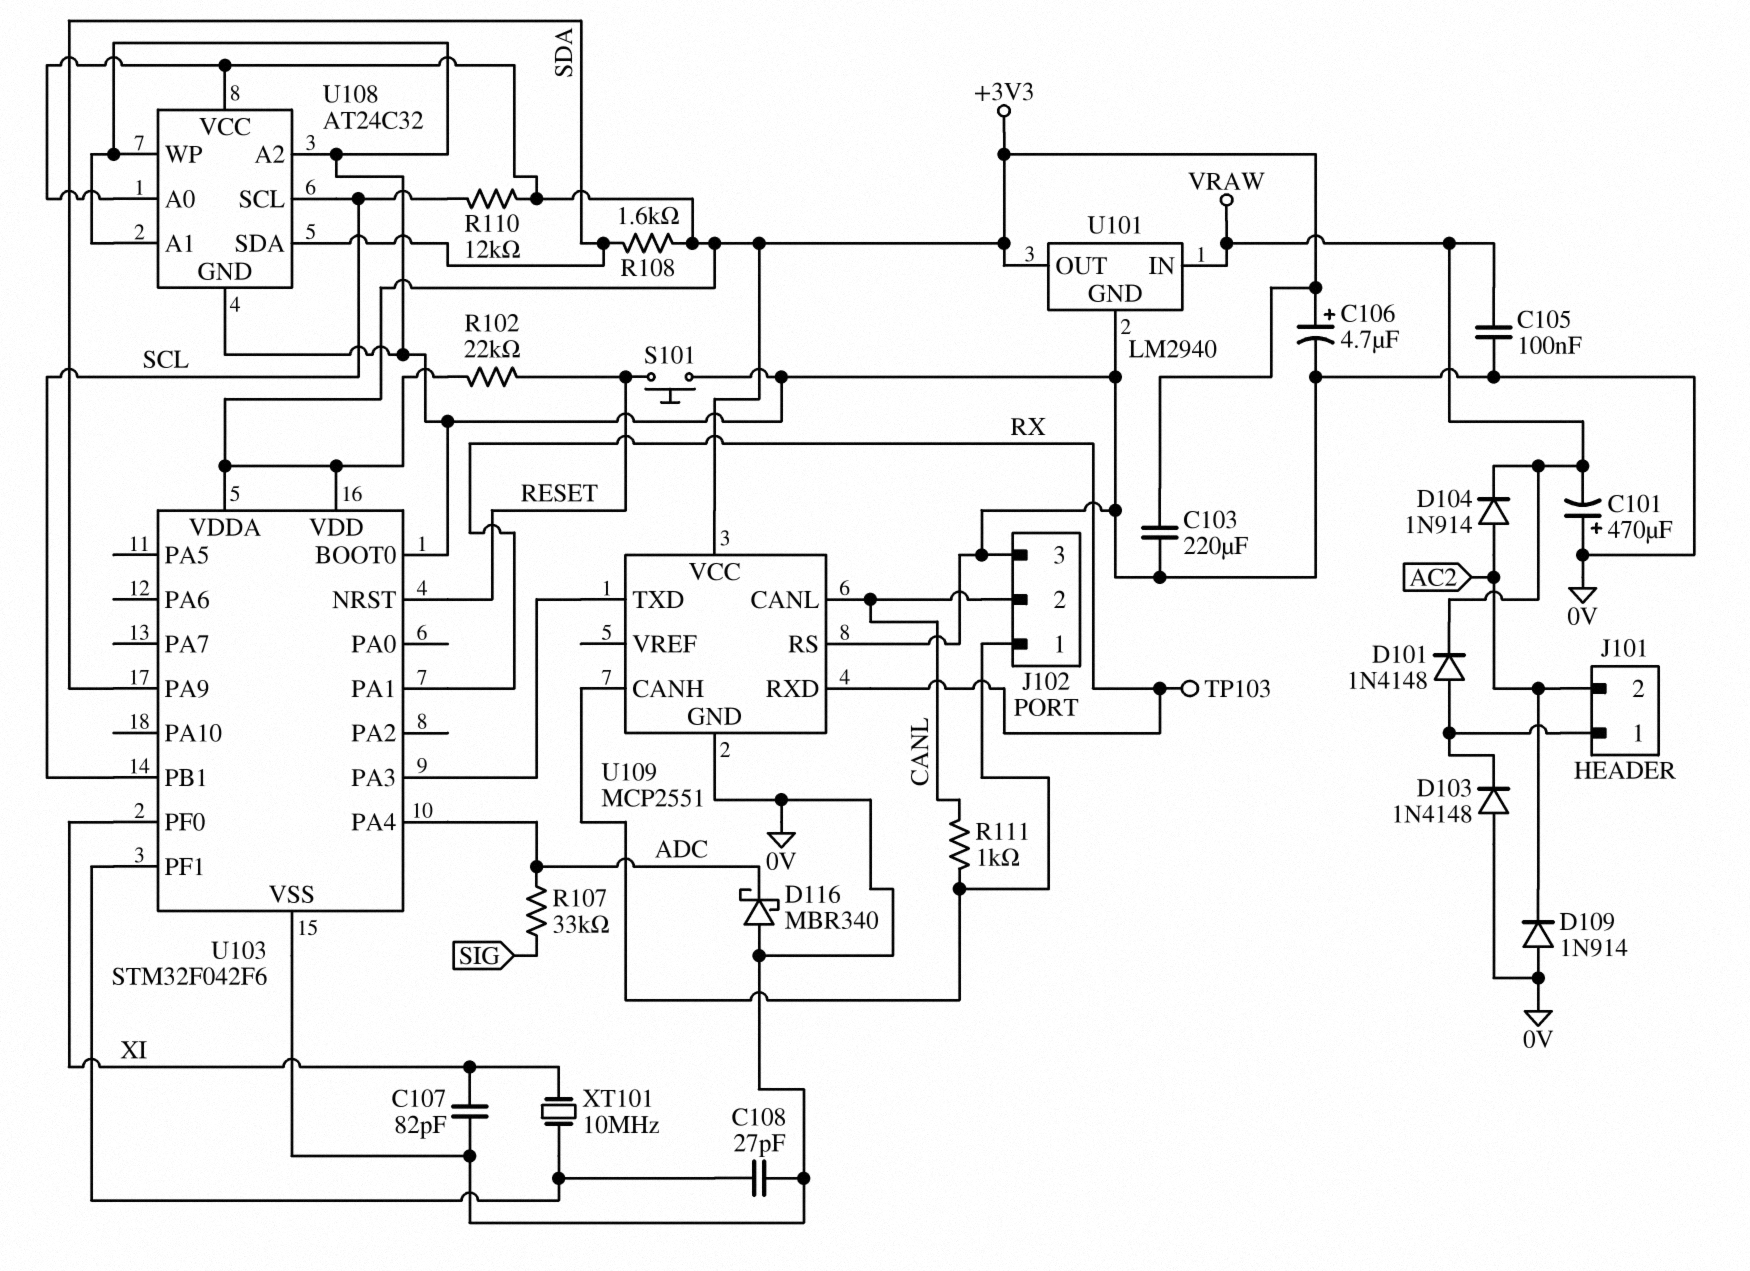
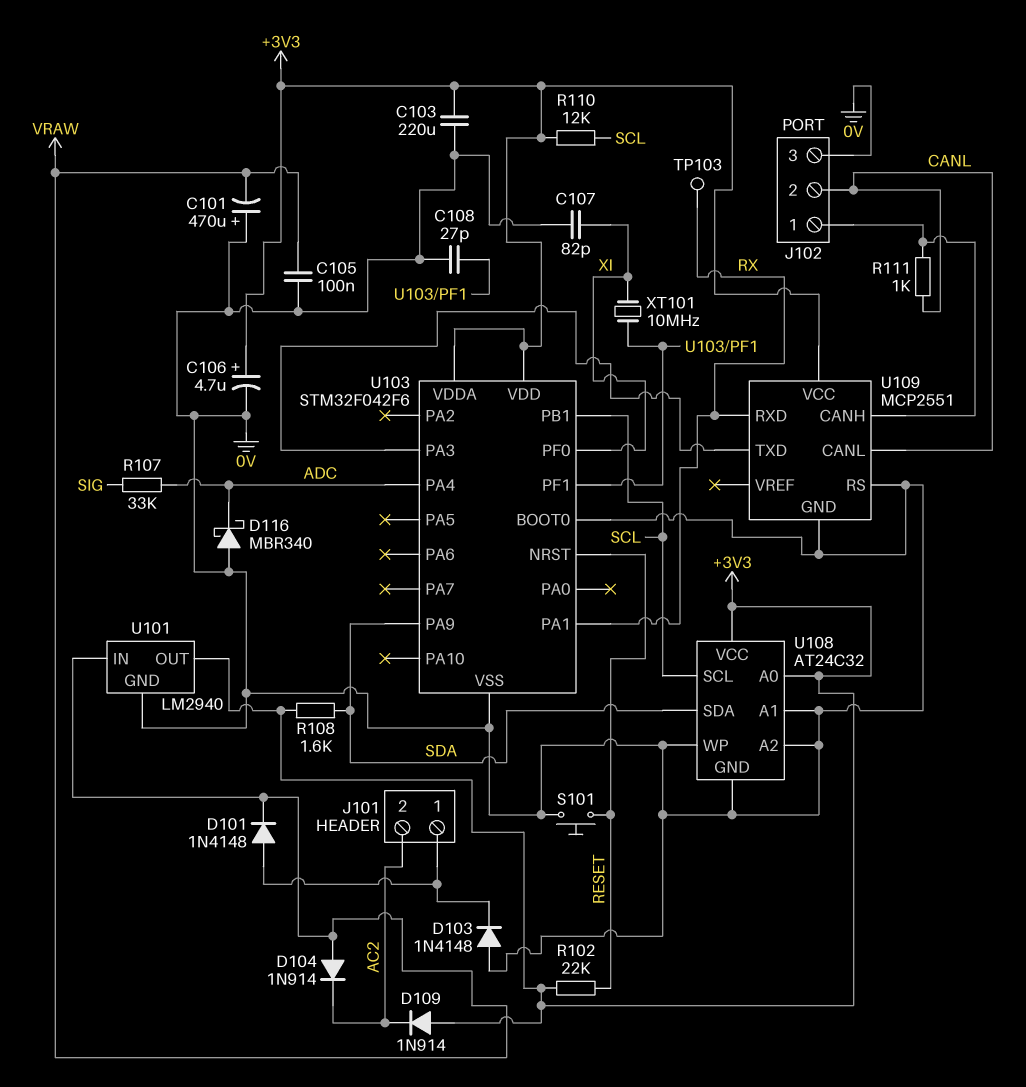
D104: diode 1N914 (A AC2, K VRAW) -> diode 1N914 (A VRAW, K AC2)
D109: diode 1N914 (A 0V, K AC2) -> diode 1N914 (A +3V3, K AC2)

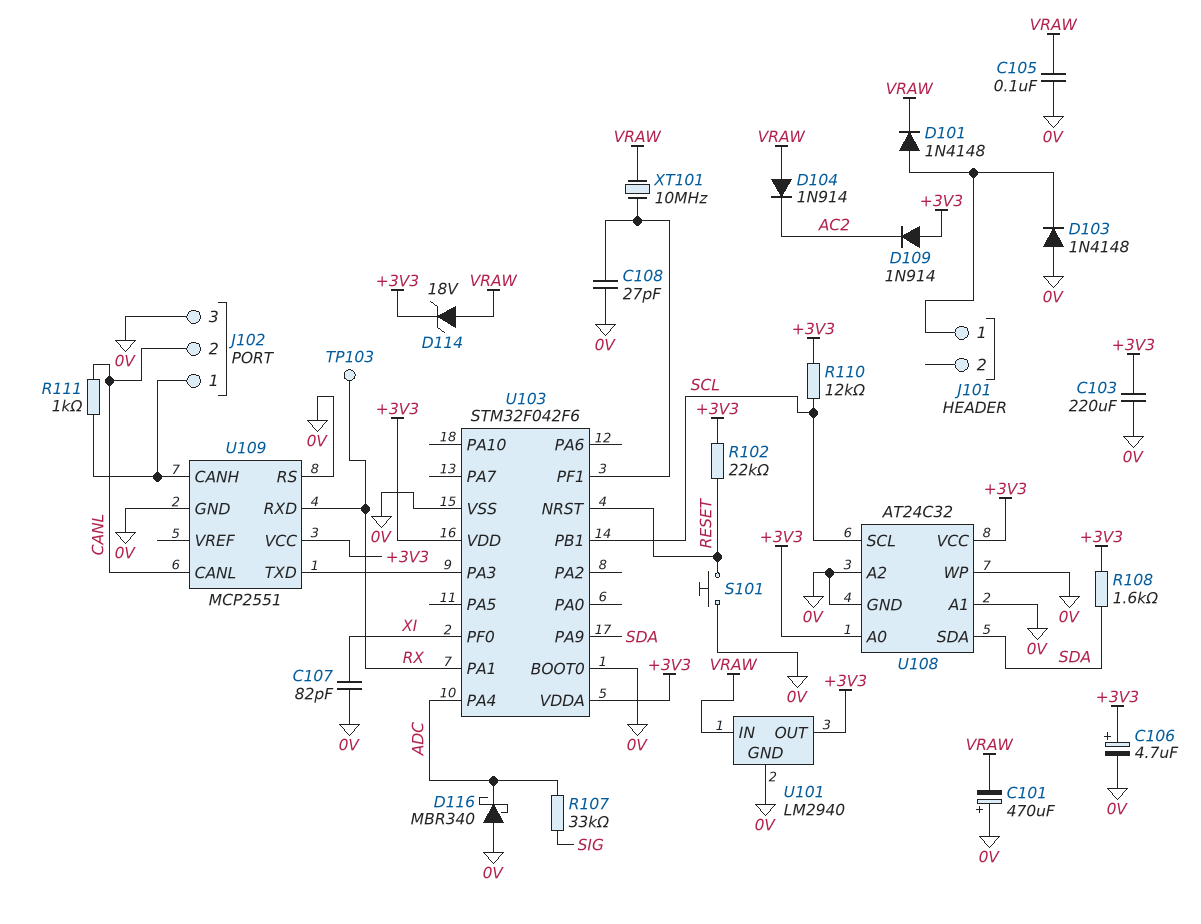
D114: none -> zener 18V (A VRAW, K +3V3)
J101 pin 2: AC2 -> none
XT101: 10MHz (U103/PF1, XI) -> 10MHz (U103/PF1, VRAW)

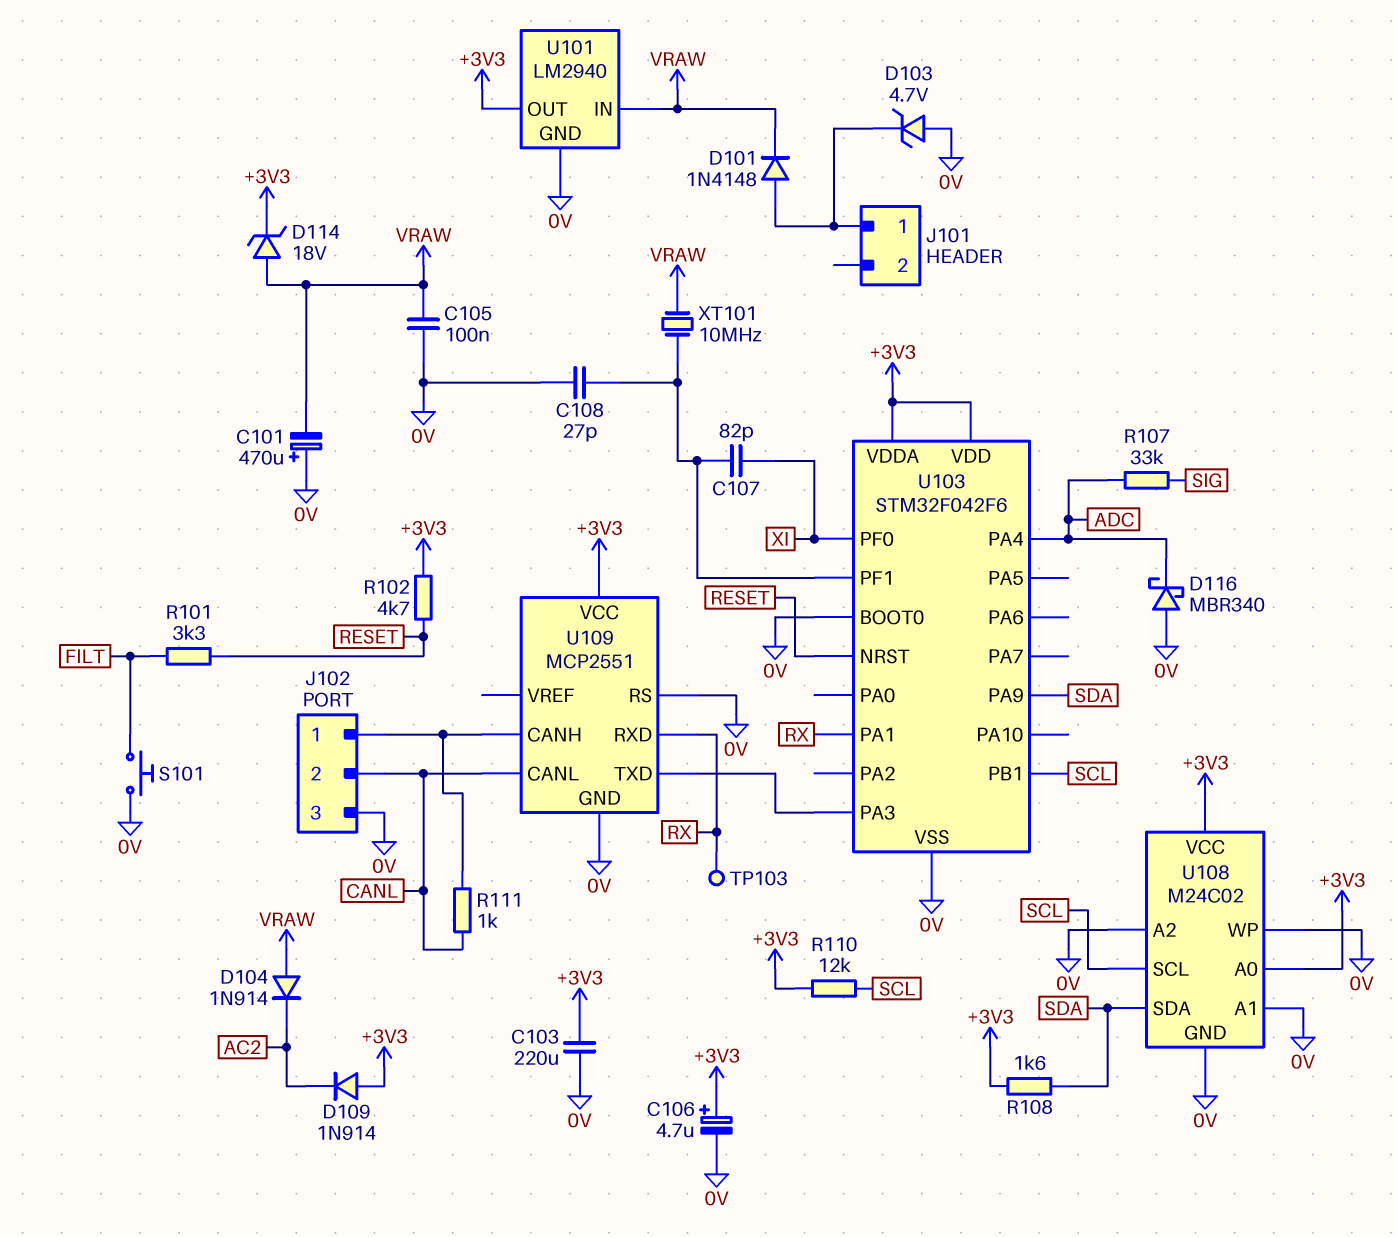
C107: 82pF (0V, XI) -> 82pF (U103/PF1, XI)
D103: diode 1N4148 (A 0V, K J101/1) -> zener 4.7V (A 0V, K J101/1)
R101: none -> 3.3k (FILT, RESET)
R102: 22k (+3V3, RESET) -> 4.7k (+3V3, RESET)
S101: button (0V, RESET) -> button (0V, FILT)
U108: AT24C32 -> M24C02

